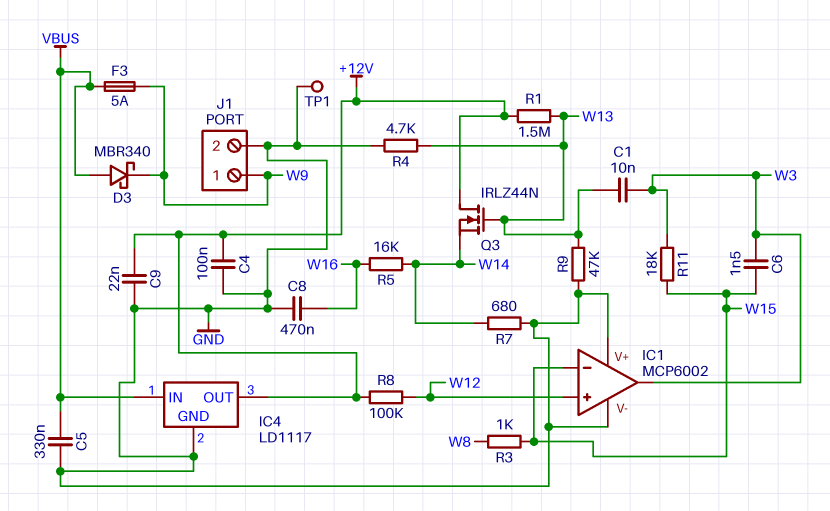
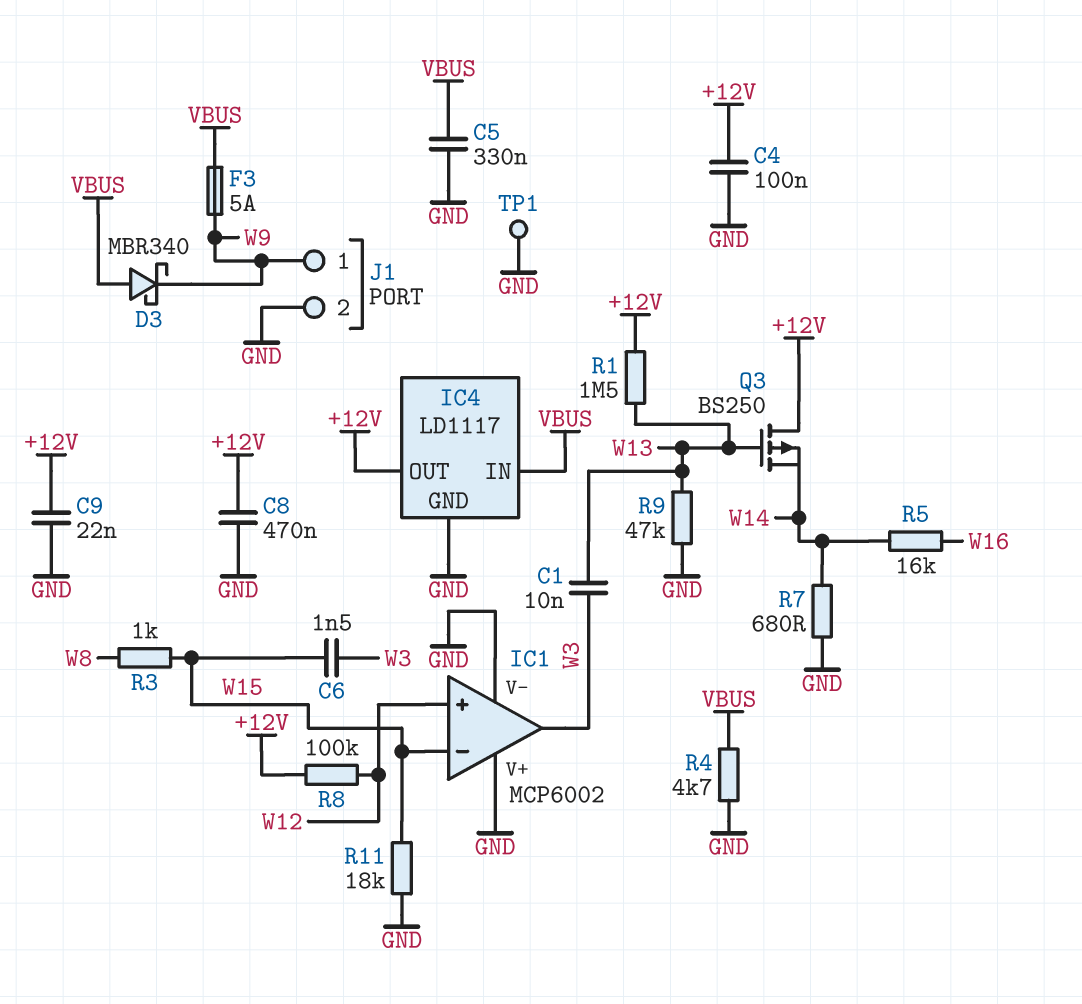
C8: 470nF (GND, W16) -> 470nF (+12V, GND)
Q3: NMOS IRLZ44N (G W13, D +12V, S W14) -> PMOS BS250 (G W13, D +12V, S W14)
R4: 4.7k (GND, W13) -> 4.7k (GND, VBUS)
R11: 18k (W3, W15) -> 18k (GND, W15)

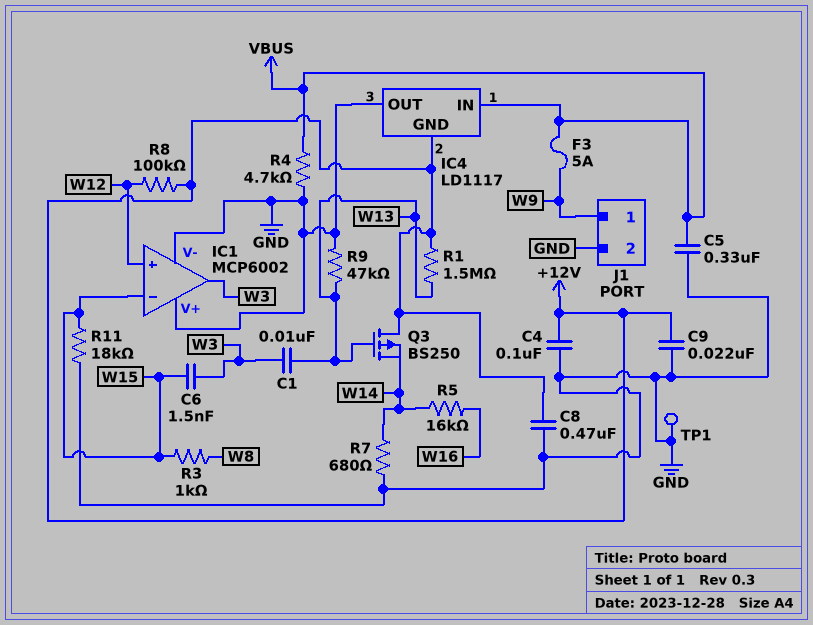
D3: schottky MBR340 (A VBUS, K W9) -> none
IC4 pin GND: GND -> +12V
IC4 pin OUT: +12V -> GND

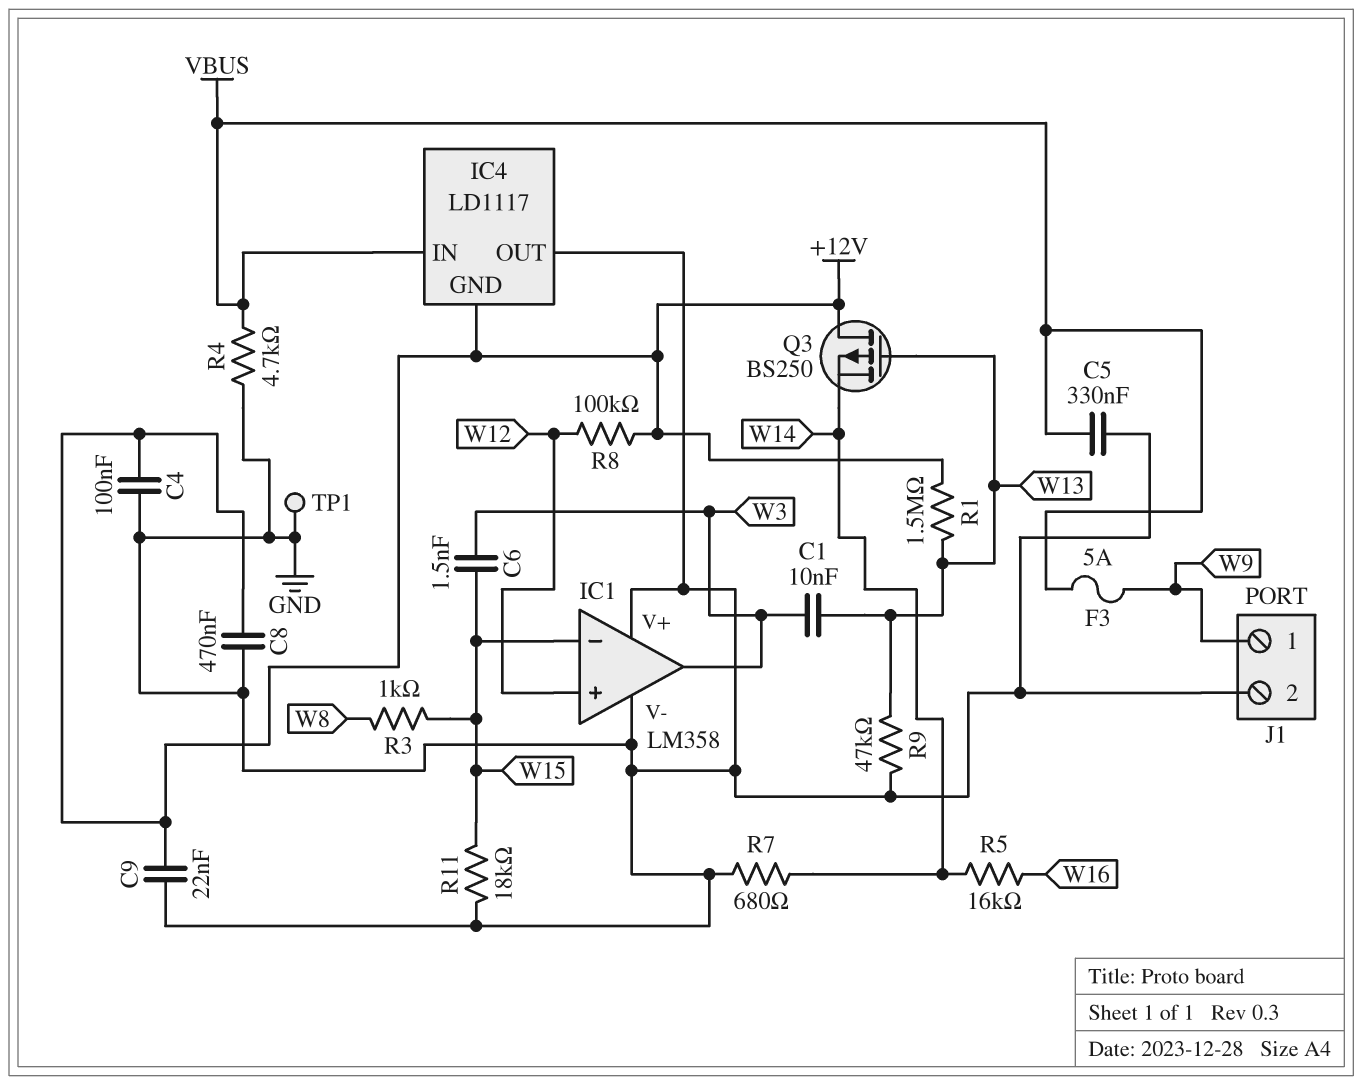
IC1: MCP6002 -> LM358

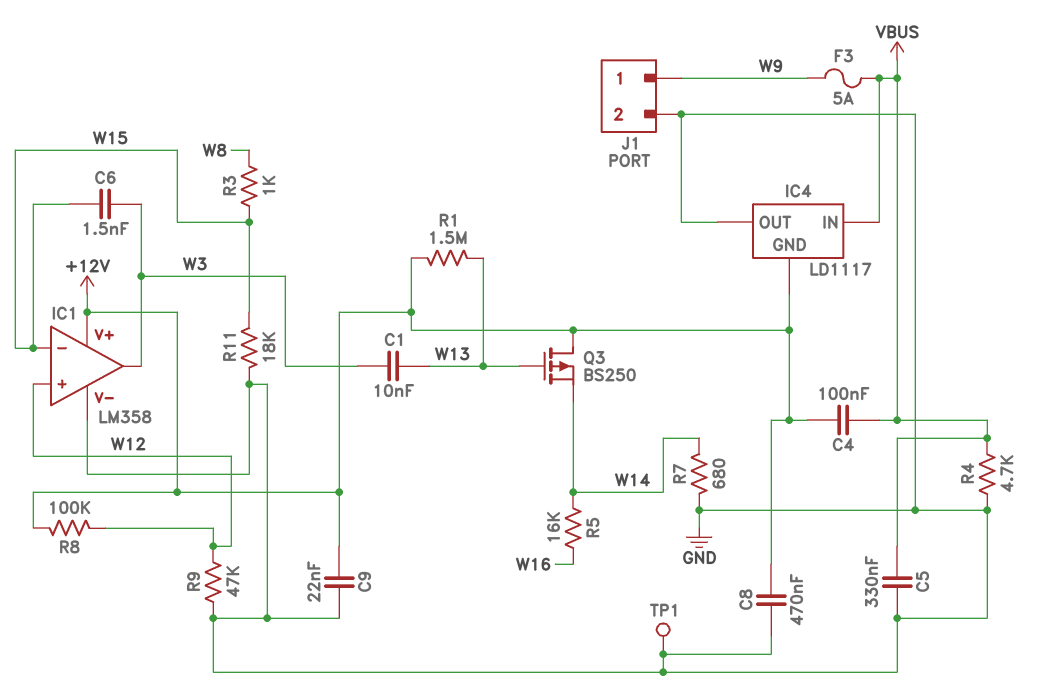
C4: 100nF (+12V, GND) -> 100nF (+12V, VBUS)
IC1 pin V+: GND -> +12V
R9: 47k (GND, W13) -> 47k (GND, W12)

